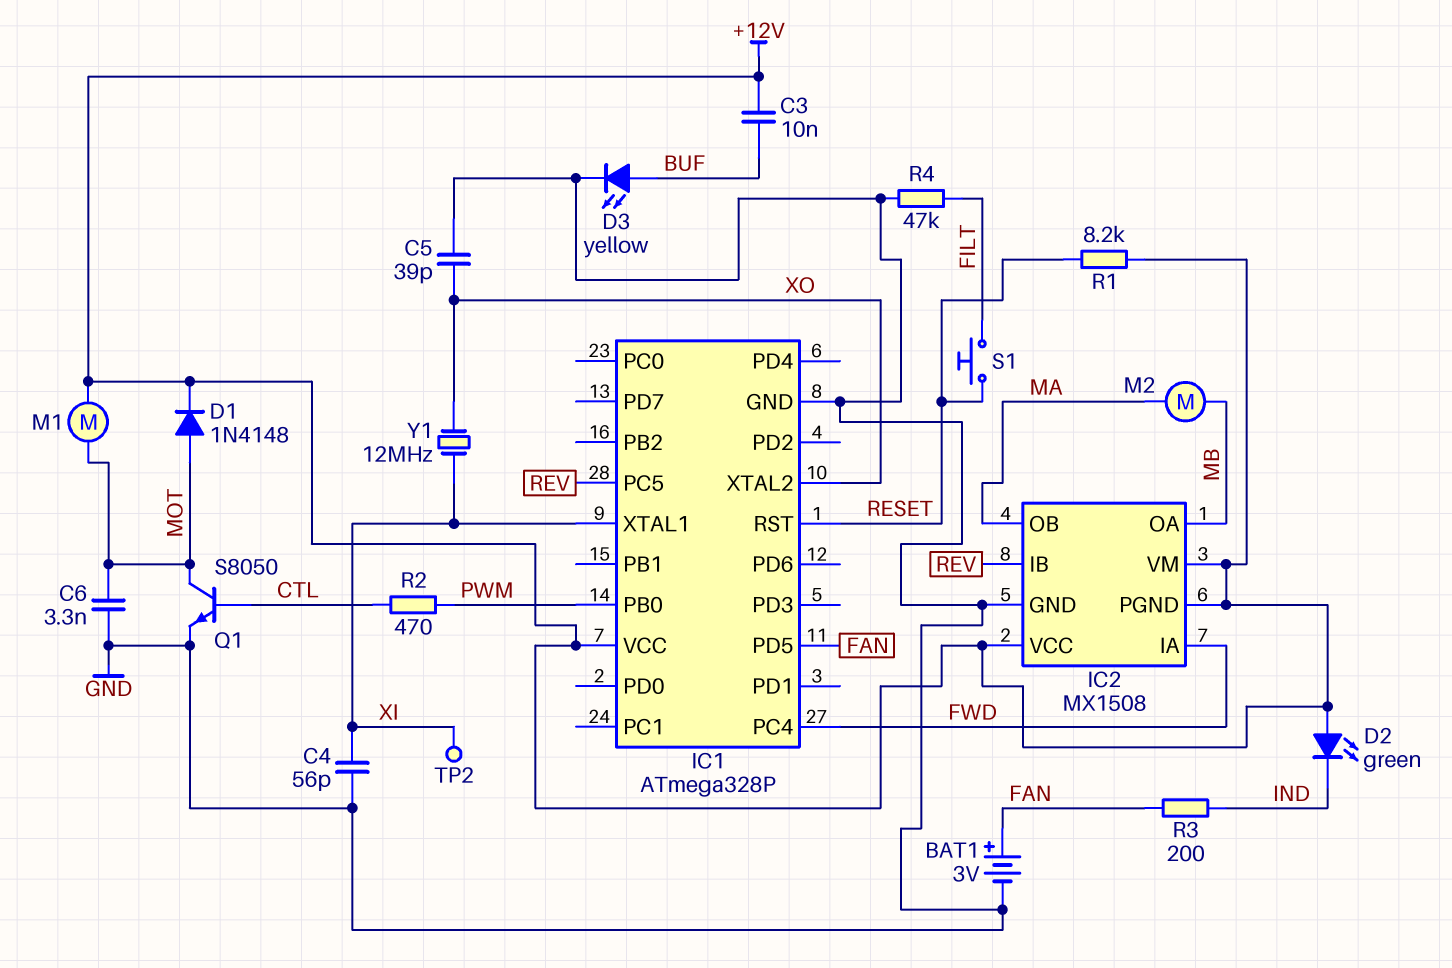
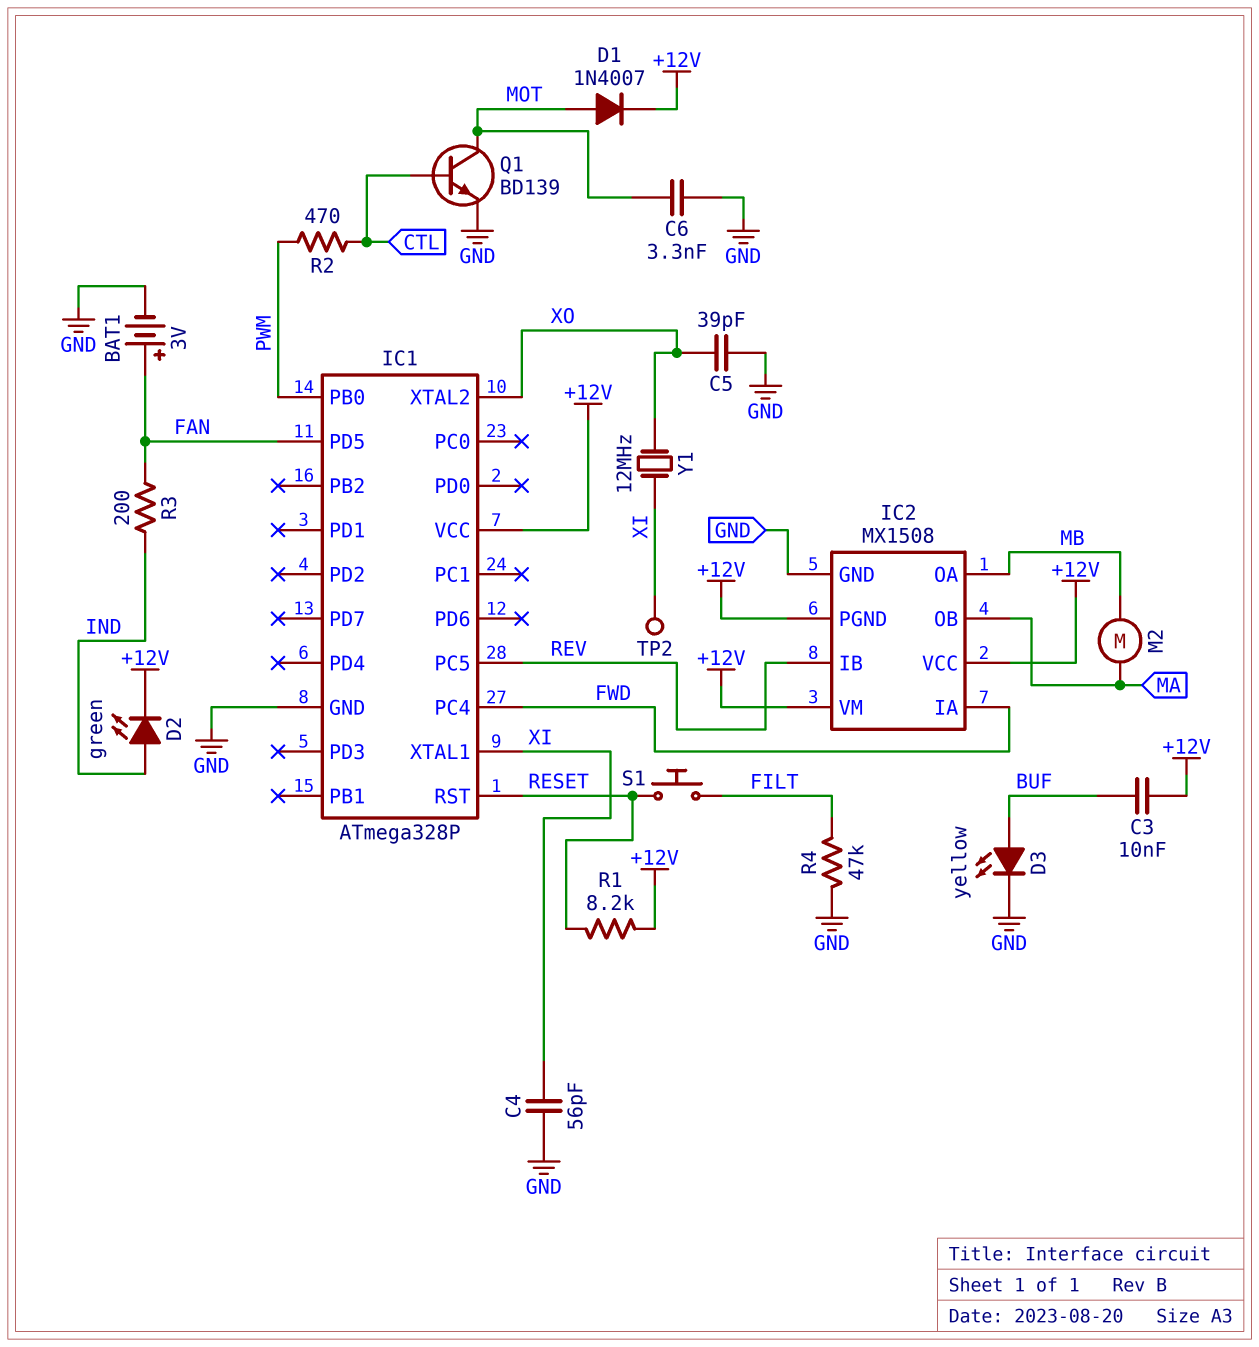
D1: diode 1N4148 (A MOT, K +12V) -> diode 1N4007 (A MOT, K +12V)
D2: LED green (A +12V, K IND) -> LED green (A IND, K +12V)
M1: motor (+12V, MOT) -> none
Q1: NPN S8050 (B CTL, C MOT, E GND) -> NPN BD139 (B CTL, C MOT, E GND)

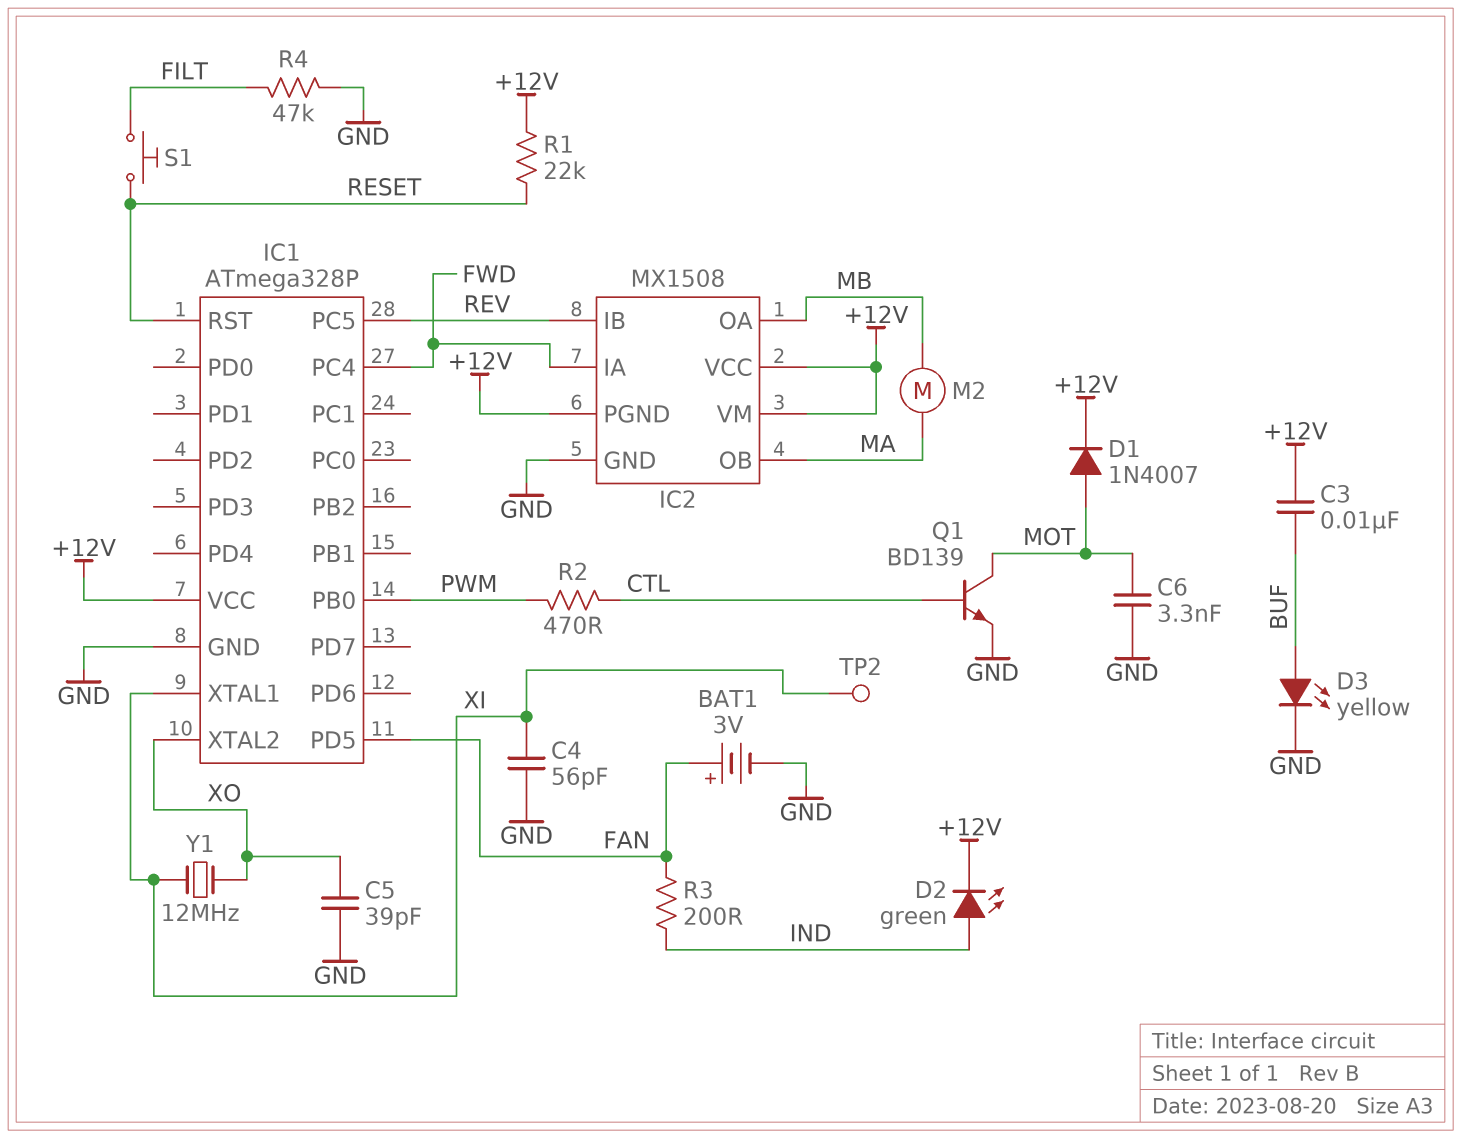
R1: 8.2k (+12V, RESET) -> 22k (+12V, RESET)

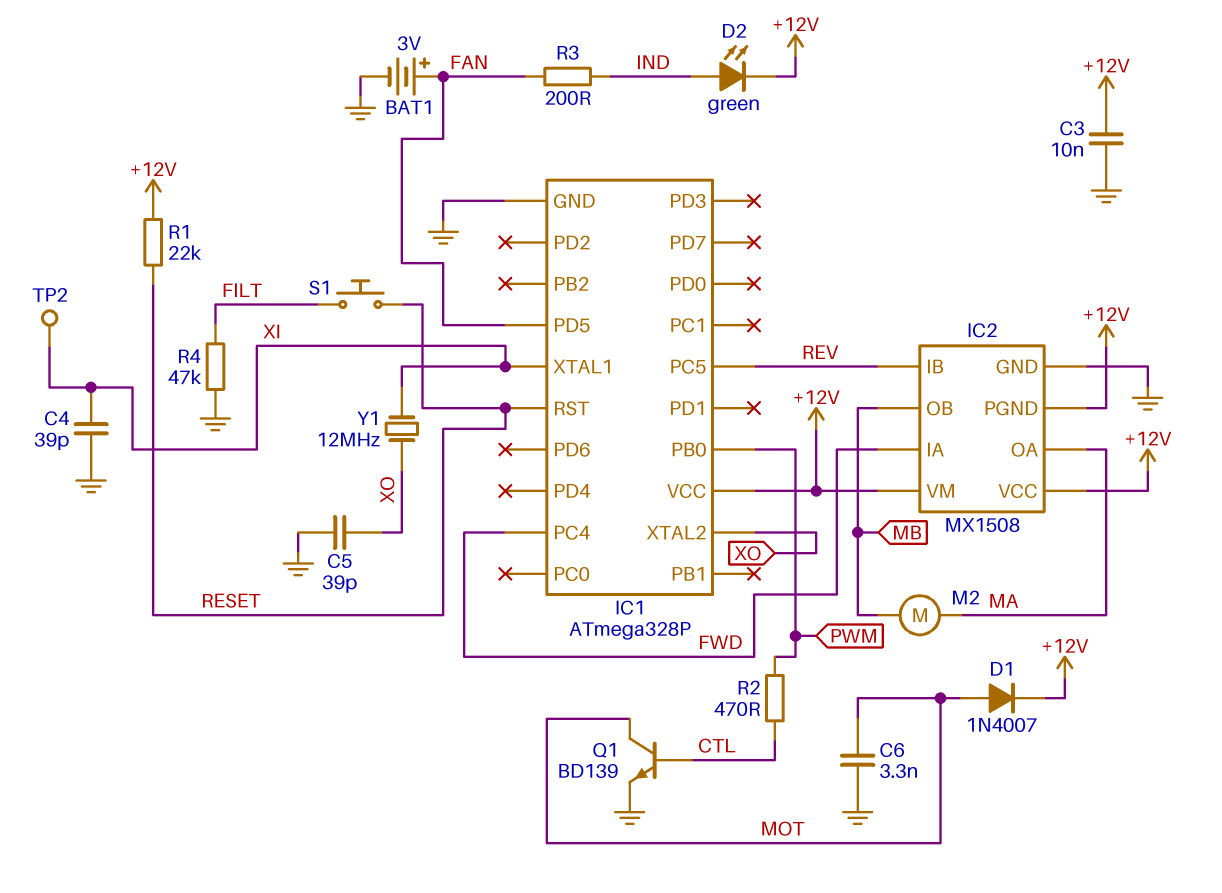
C3: 10nF (+12V, BUF) -> 10nF (+12V, GND)
C4: 56pF (GND, XI) -> 39pF (GND, XI)
D3: LED yellow (A BUF, K GND) -> none
IC2 pin OA: MB -> MA
IC2 pin OB: MA -> MB

